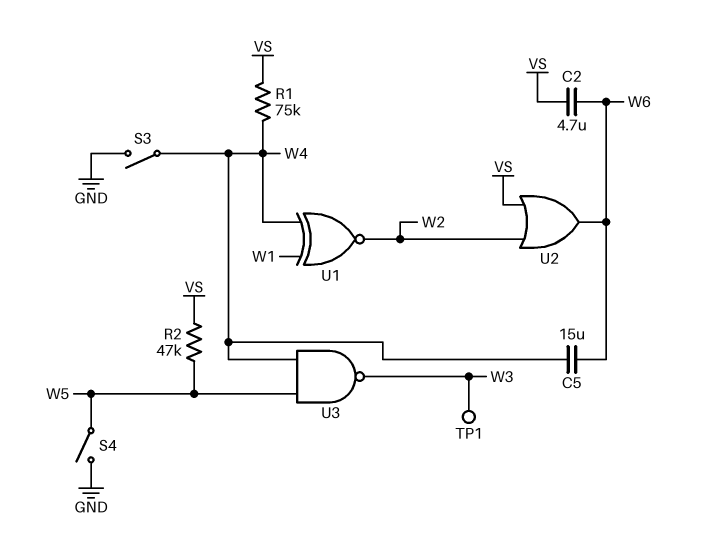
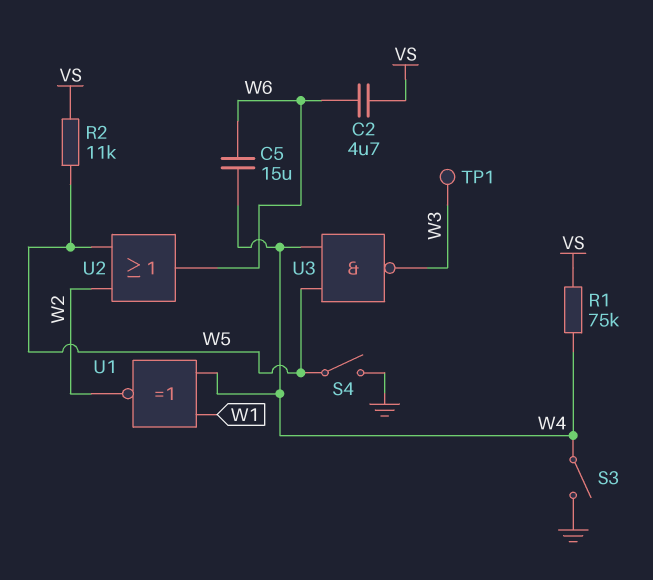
R2: 47k (VS, W5) -> 11k (VS, W5)
U2: OR (in VS, in W2, out W6) -> OR (in W2, in W5, out W6)

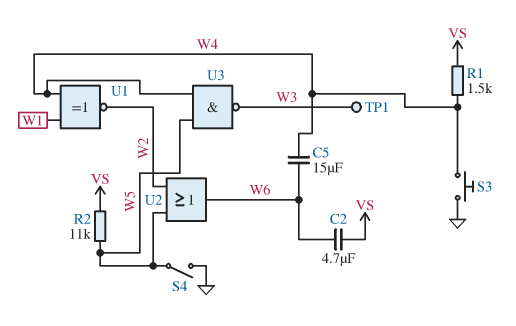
R1: 75k (VS, W4) -> 1.5k (VS, W4)
S3: switch (GND, W4) -> button (GND, W4)

